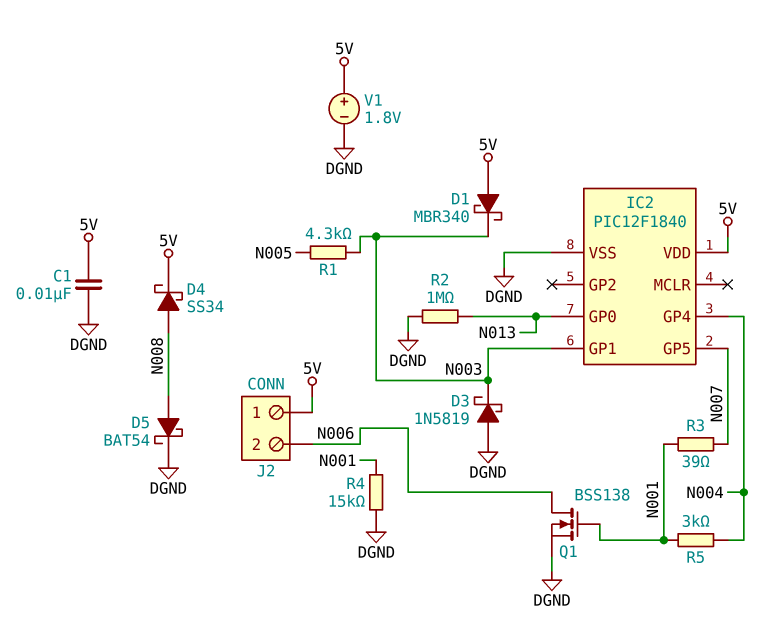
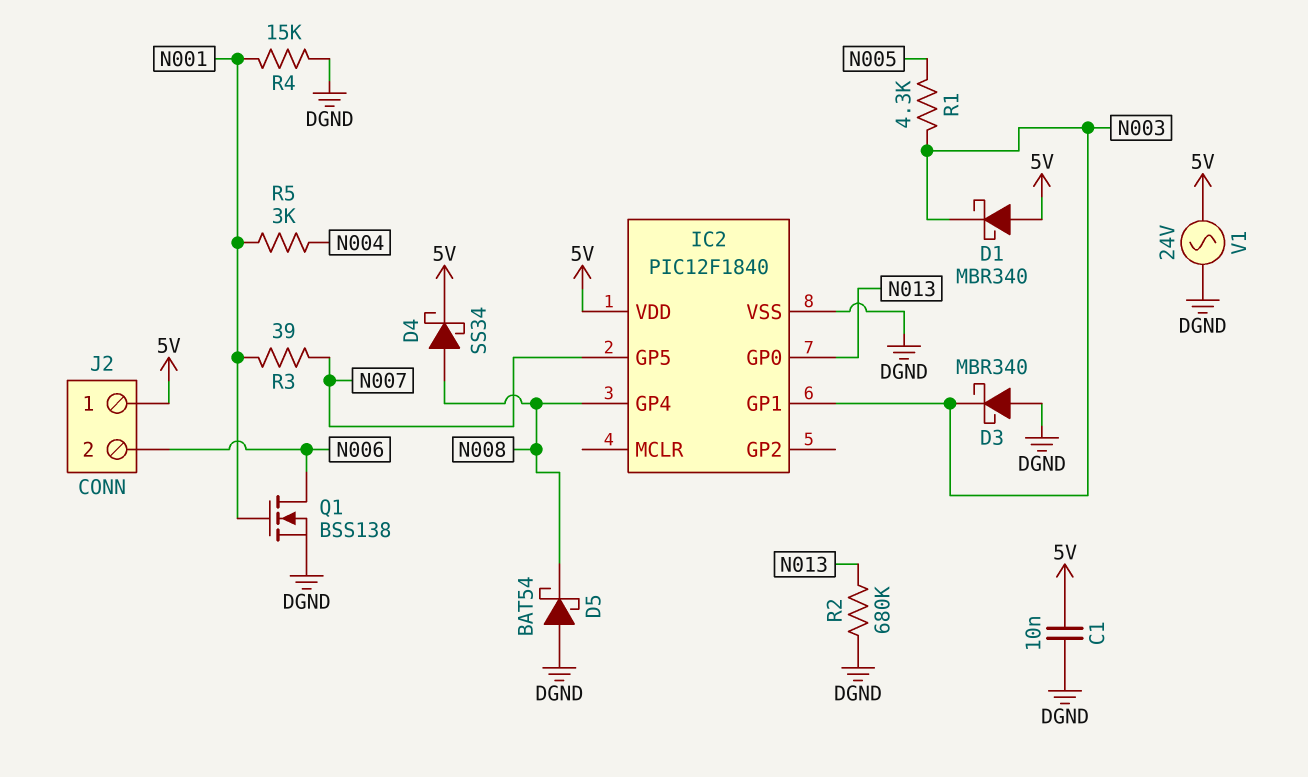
D3: schottky 1N5819 (A DGND, K N003) -> schottky MBR340 (A DGND, K N003)
D5: schottky BAT54 (A N008, K DGND) -> schottky BAT54 (A DGND, K N008)
IC2 pin GP4: N004 -> N008
R2: 1M (DGND, N013) -> 680k (DGND, N013)
V1: 1.8V (plus 5V, minus DGND) -> AC 24V (5V, DGND)

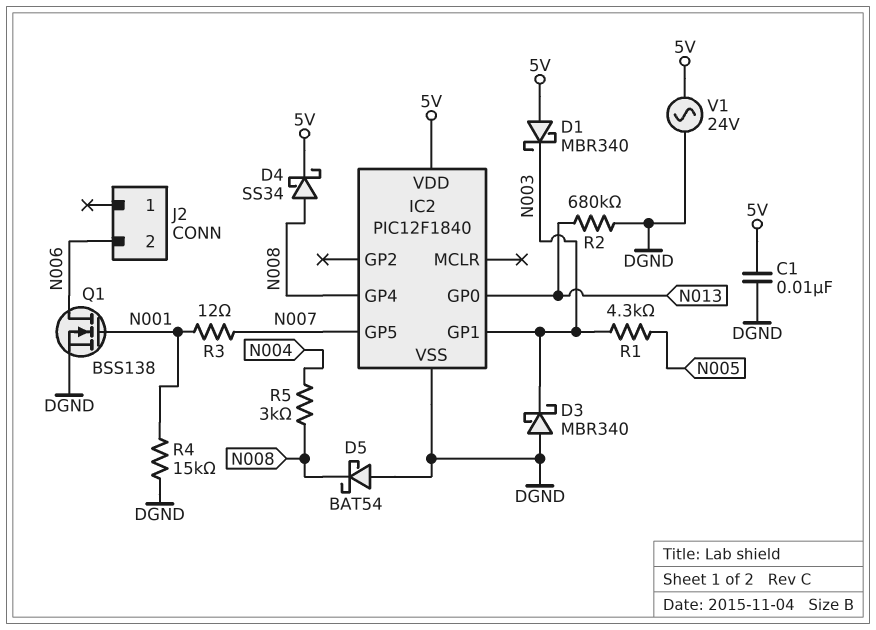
J2 pin 1: 5V -> none
R3: 39 (N001, N007) -> 12 (N001, N007)
R5: 3k (N001, N004) -> 3k (N004, N008)

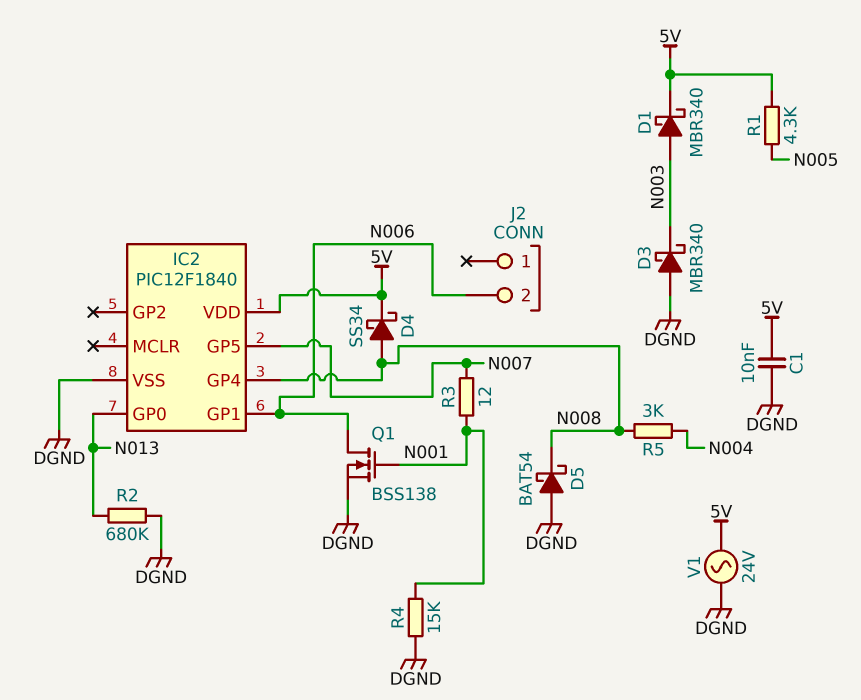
D1: schottky MBR340 (A 5V, K N003) -> schottky MBR340 (A N003, K 5V)
IC2 pin GP1: N003 -> N006
R1: 4.3k (N003, N005) -> 4.3k (5V, N005)

